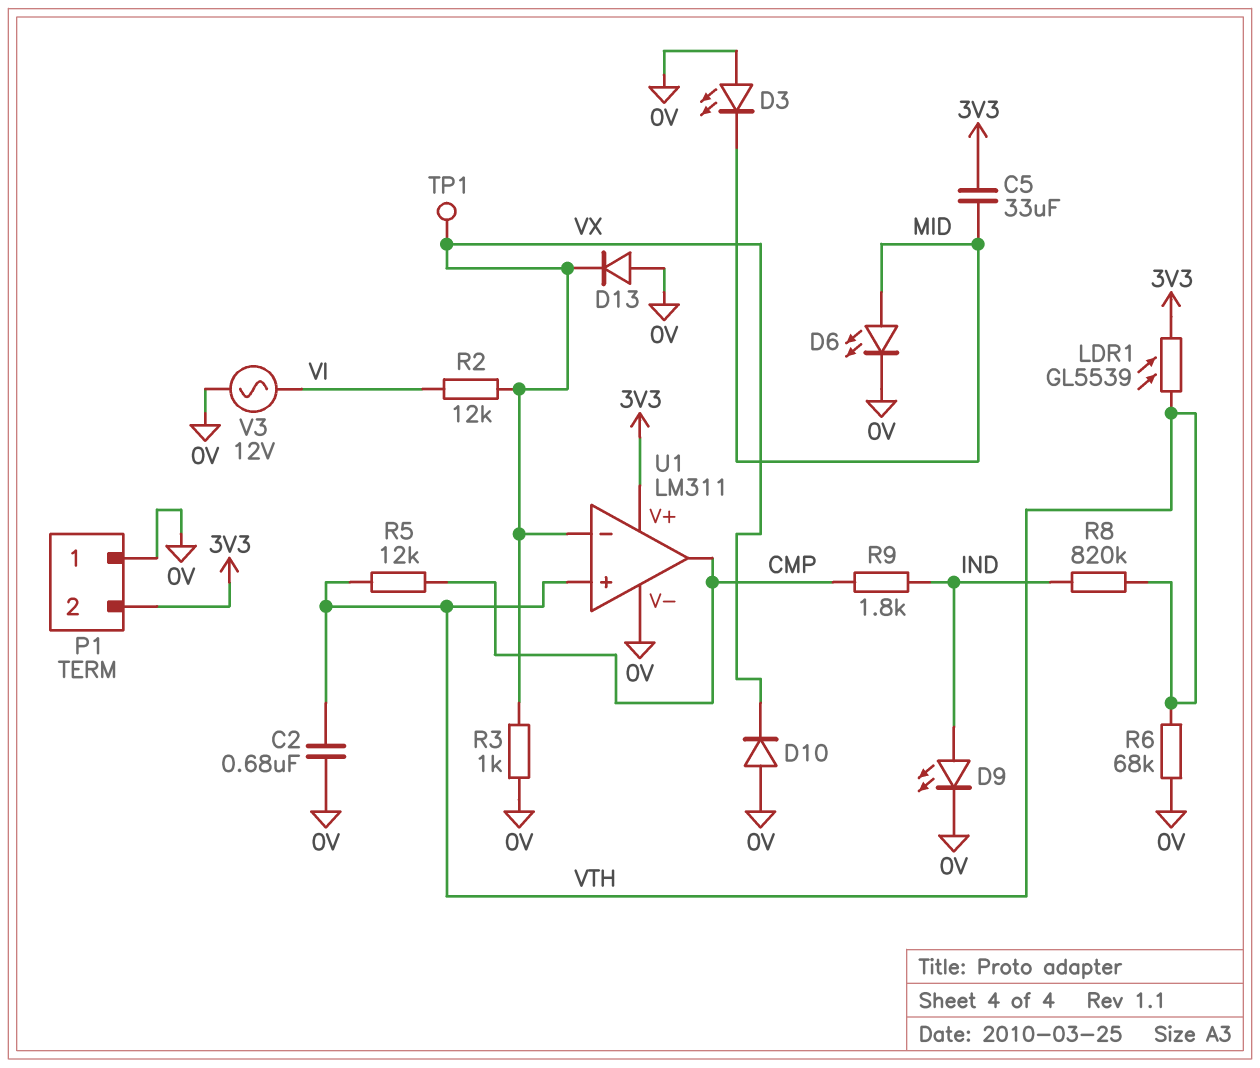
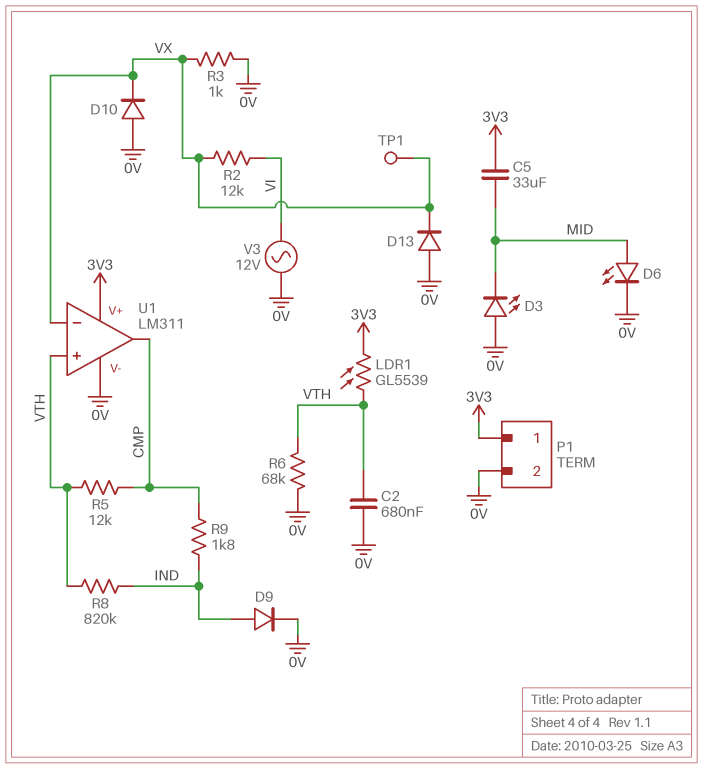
D9: LED (A IND, K 0V) -> diode (A IND, K 0V)
P1 pin 1: 0V -> 3V3
P1 pin 2: 3V3 -> 0V

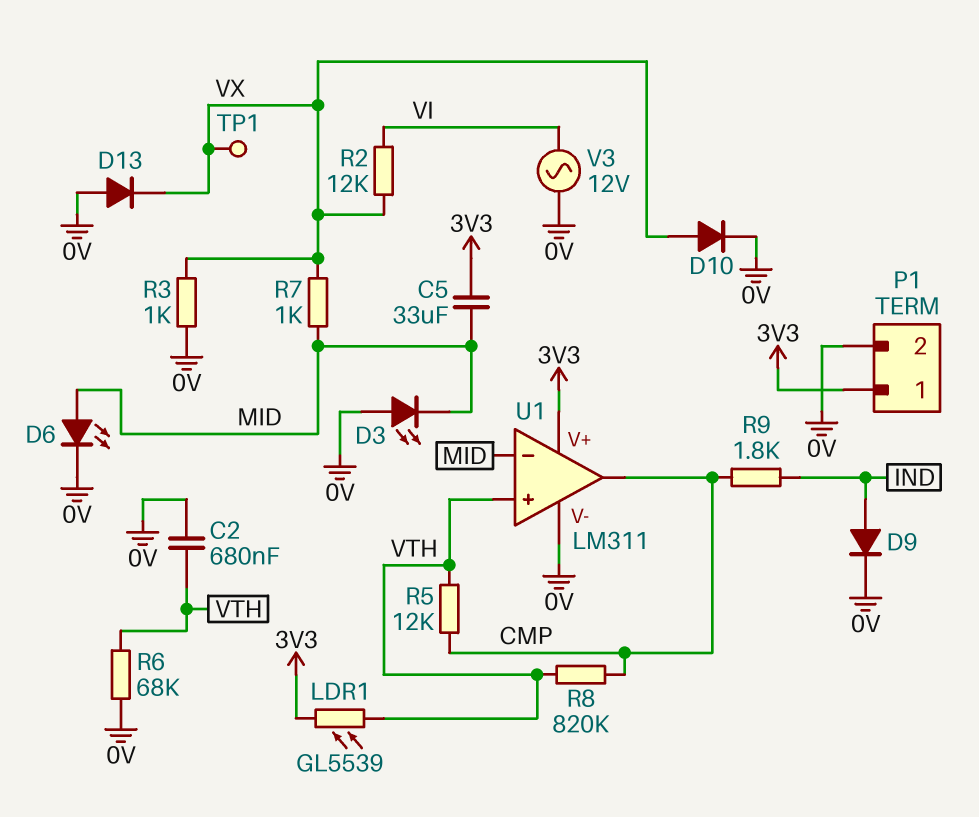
D10: diode (A 0V, K VX) -> diode (A VX, K 0V)
R7: none -> 1k (MID, VX)
R8: 820k (IND, VTH) -> 820k (CMP, VTH)
U1 pin in-: VX -> MID

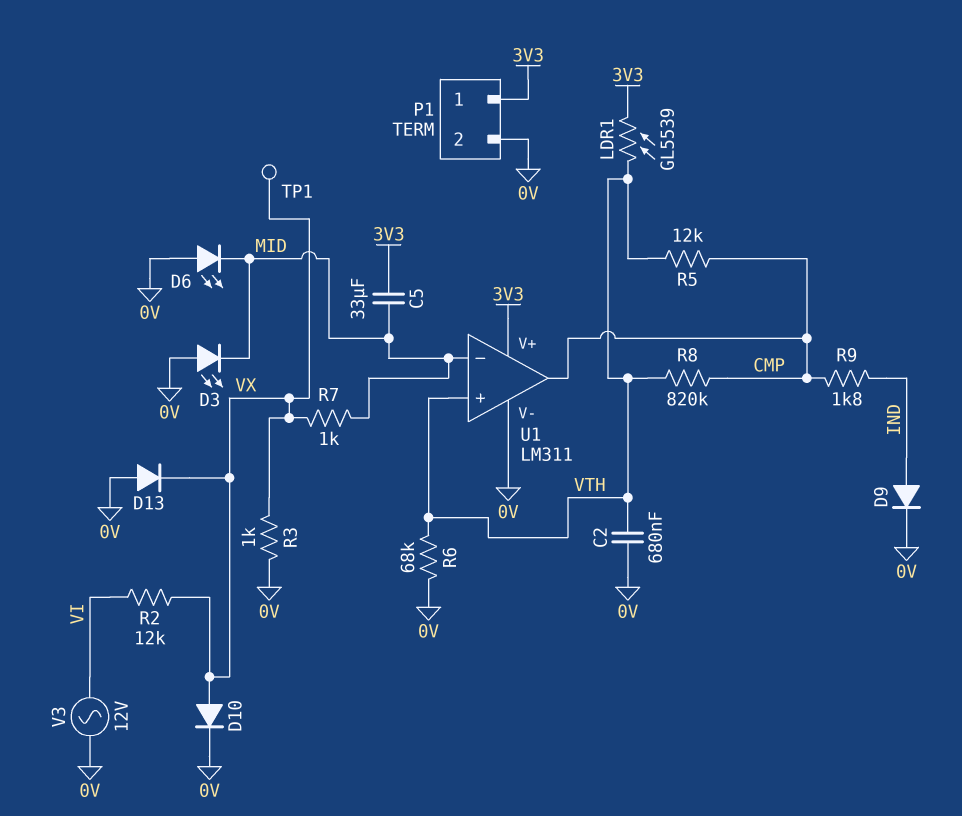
D6: LED (A MID, K 0V) -> LED (A 0V, K MID)

